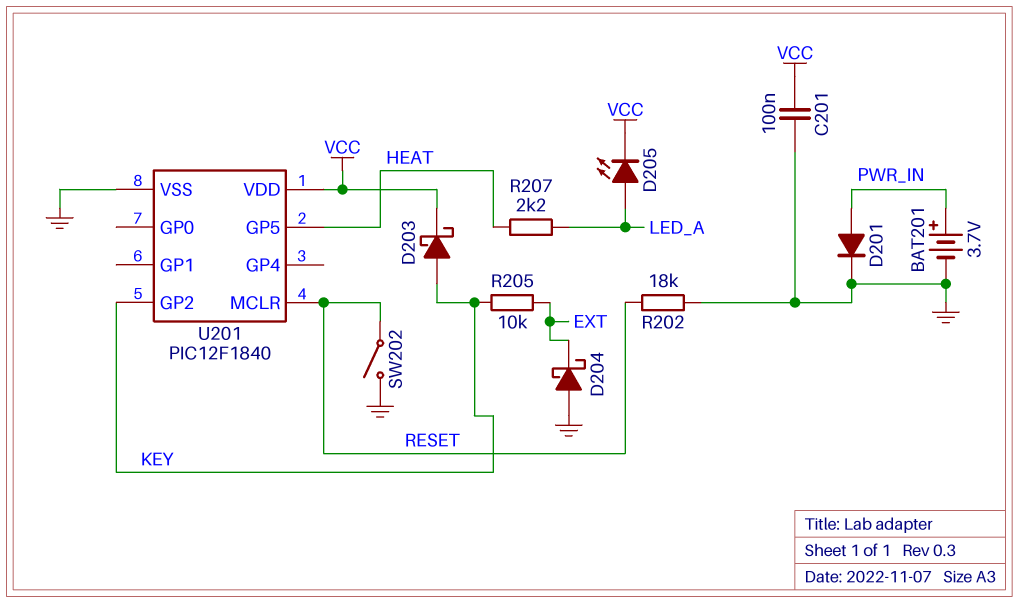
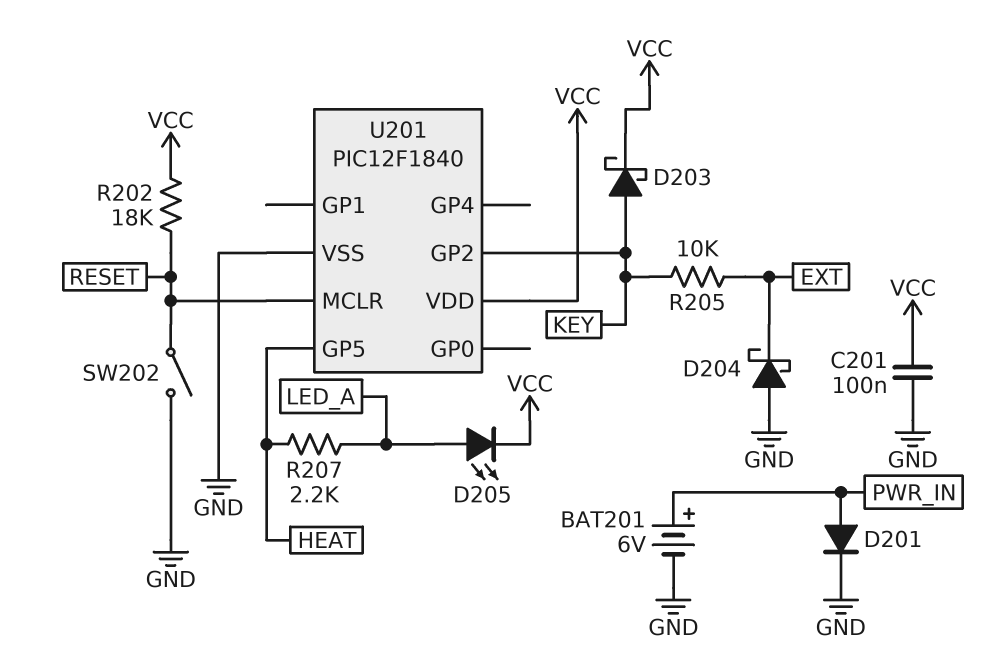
BAT201: 3.7V (plus PWR_IN, minus GND) -> 6V (plus PWR_IN, minus GND)
R202: 18k (GND, RESET) -> 18k (RESET, VCC)

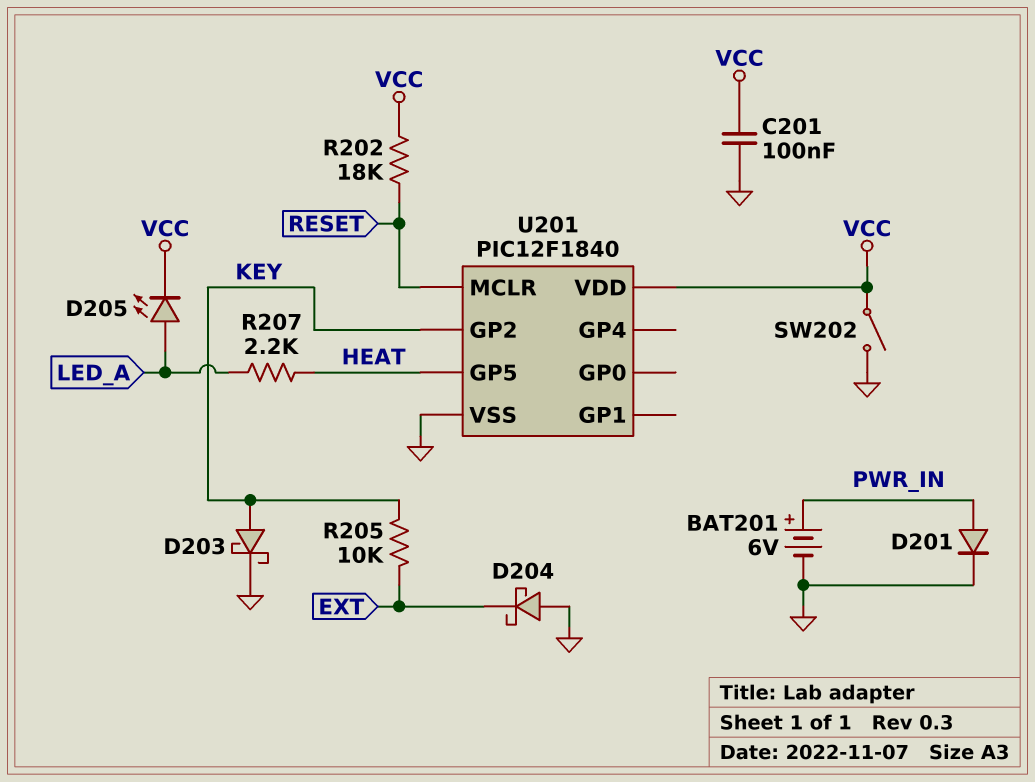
D203: schottky (A KEY, K VCC) -> schottky (A KEY, K GND)
SW202: switch (GND, RESET) -> switch (GND, VCC)

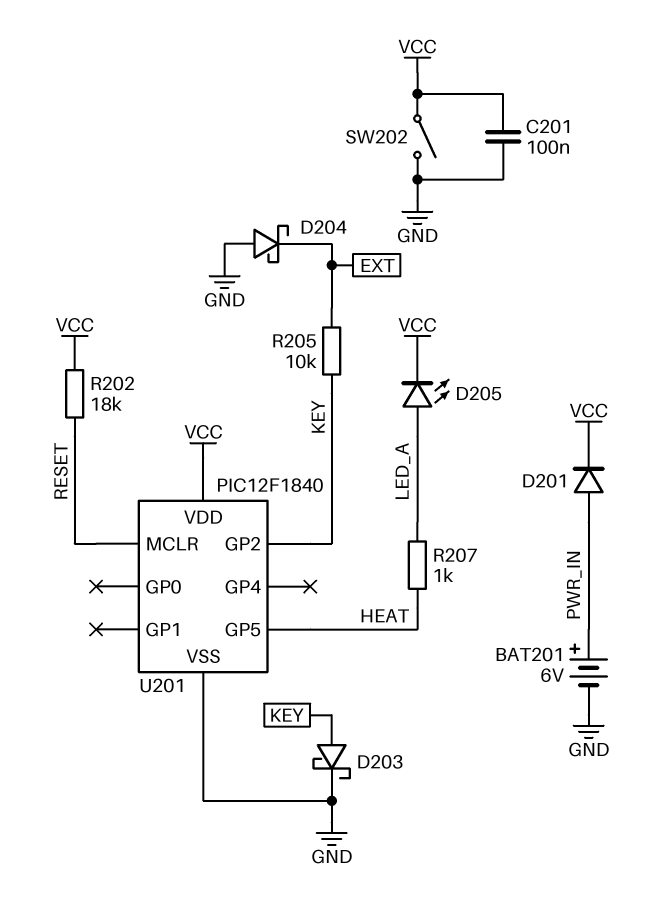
D201: diode (A PWR_IN, K GND) -> diode (A PWR_IN, K VCC)
R207: 2.2k (HEAT, LED_A) -> 1k (HEAT, LED_A)

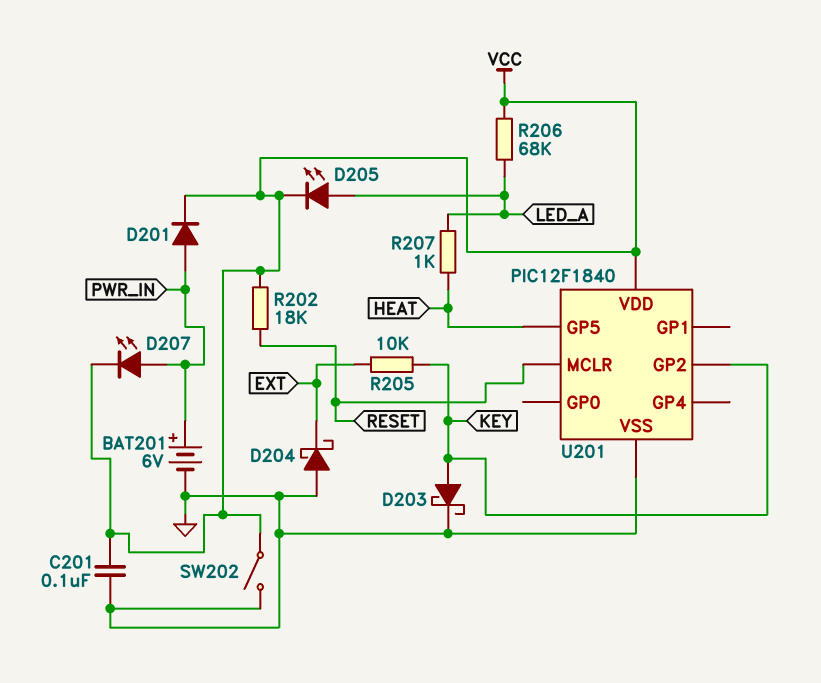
D207: none -> LED (A PWR_IN, K VCC)
R206: none -> 68k (LED_A, VCC)

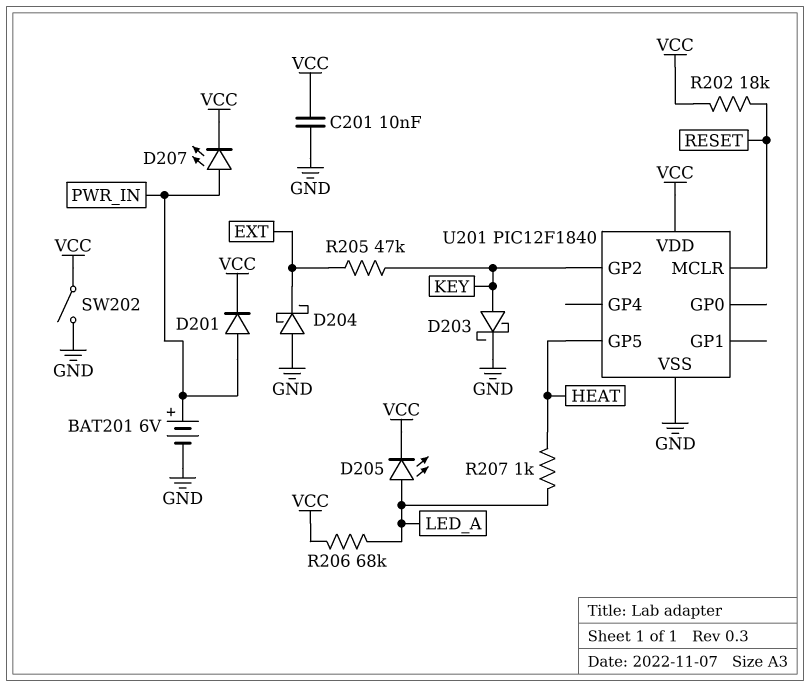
C201: 100nF (GND, VCC) -> 10nF (GND, VCC)
R205: 10k (EXT, KEY) -> 47k (EXT, KEY)

